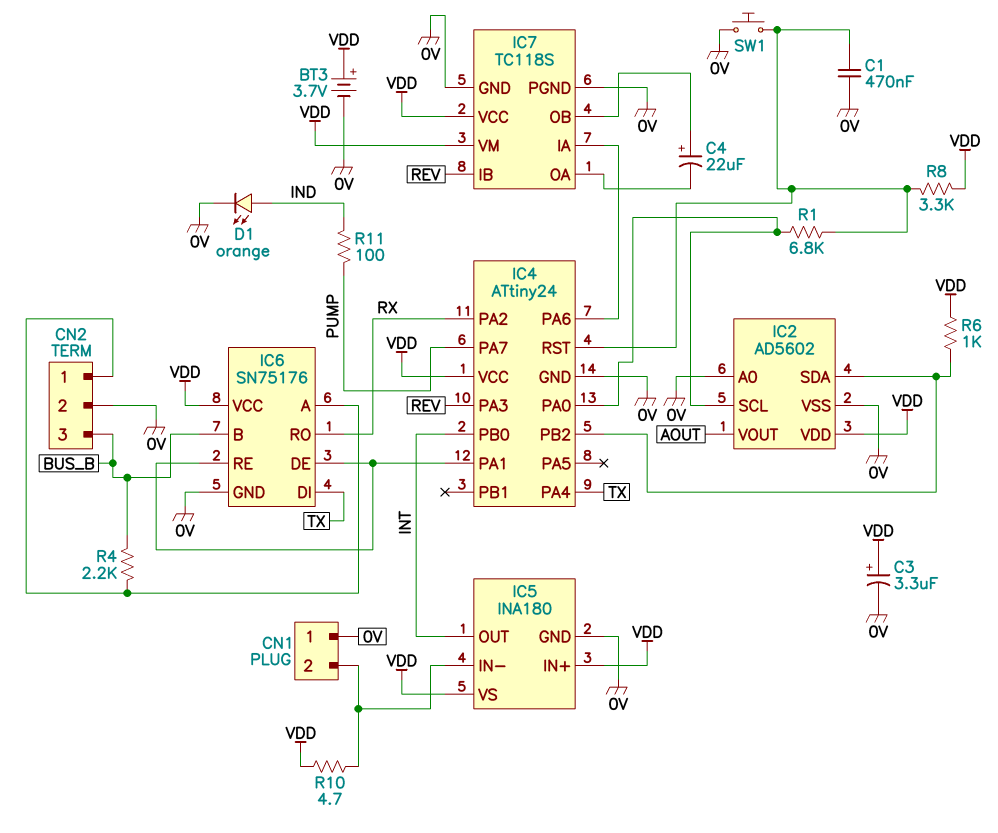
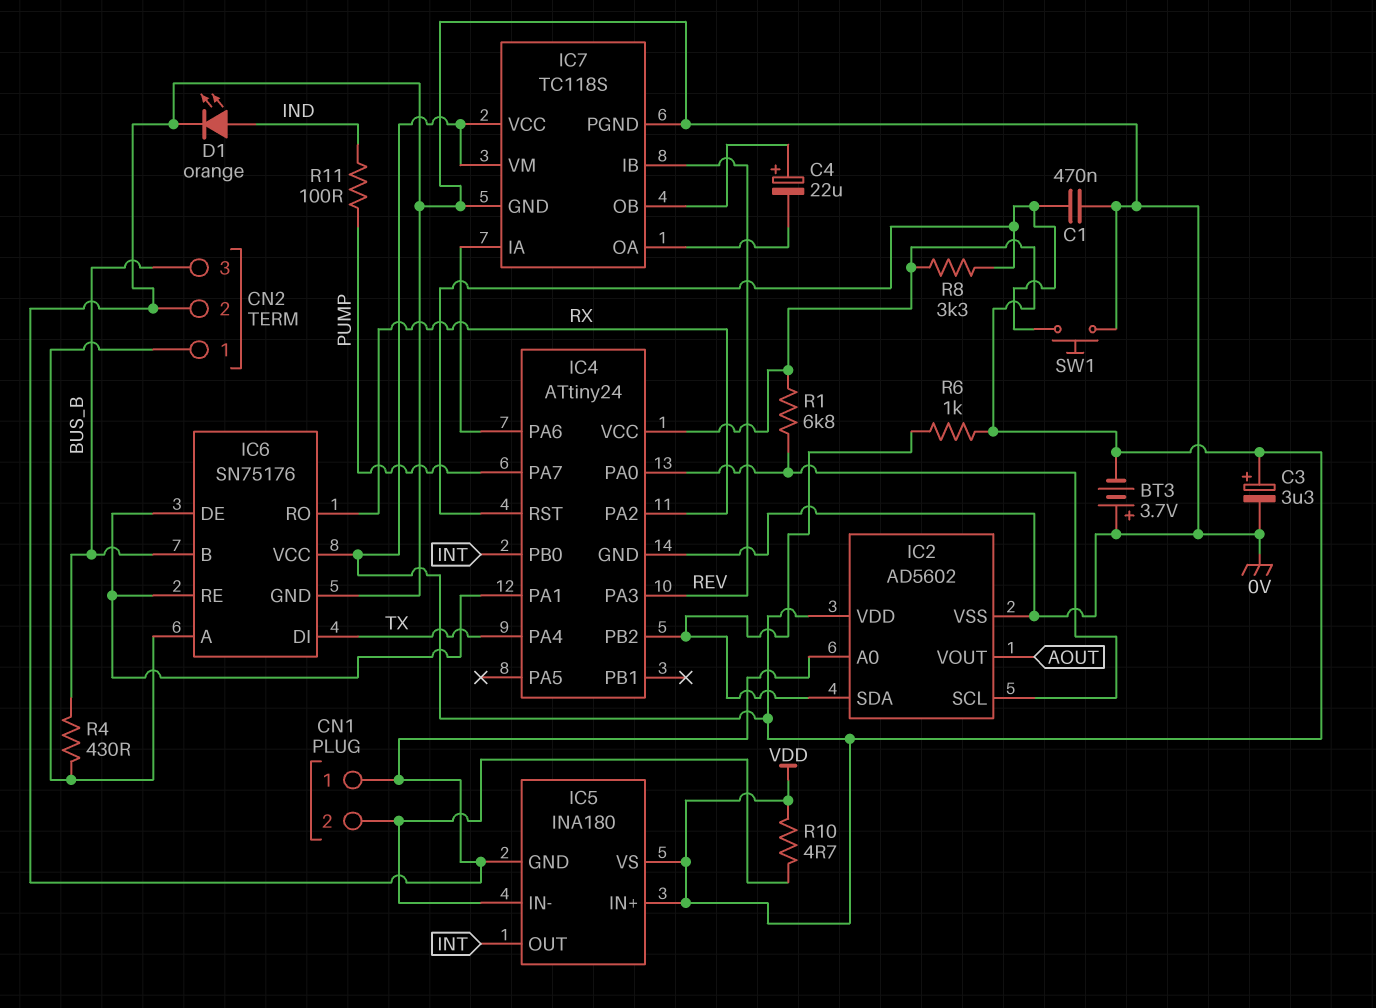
BT3: 3.7V (plus VDD, minus 0V) -> 3.7V (plus 0V, minus VDD)
R1: 6.8k (IC2/SCL, IC4/RST) -> 6.8k (IC2/SCL, VDD)
R4: 2.2k (BUS_B, CN2/1) -> 430 (BUS_B, CN2/1)

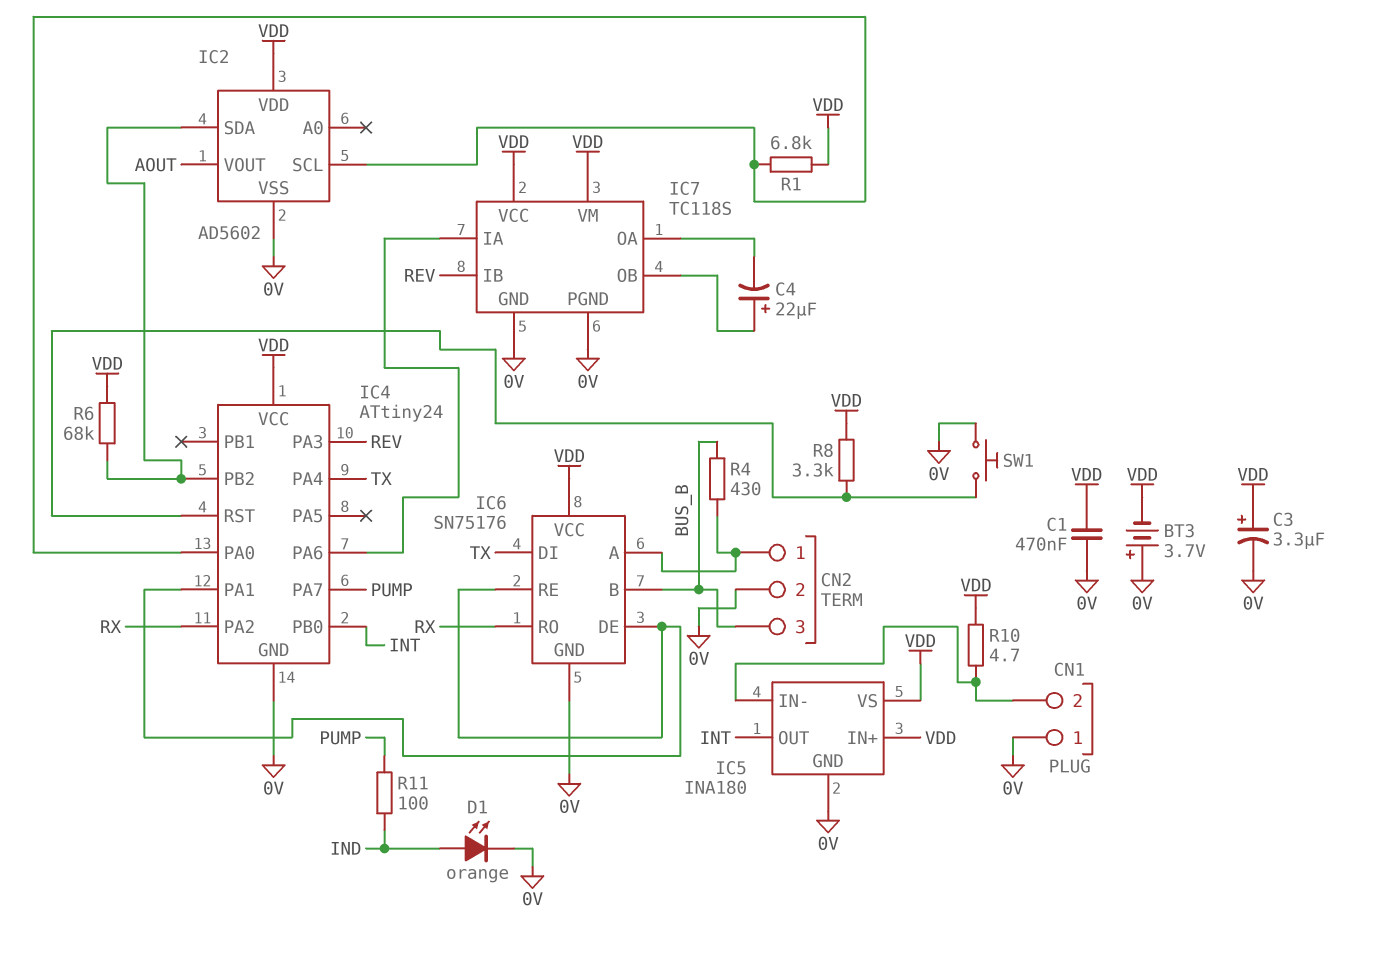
C1: 470nF (0V, IC4/RST) -> 470nF (0V, VDD)
IC2 pin A0: 0V -> none
R6: 1k (IC2/SDA, VDD) -> 68k (IC2/SDA, VDD)

